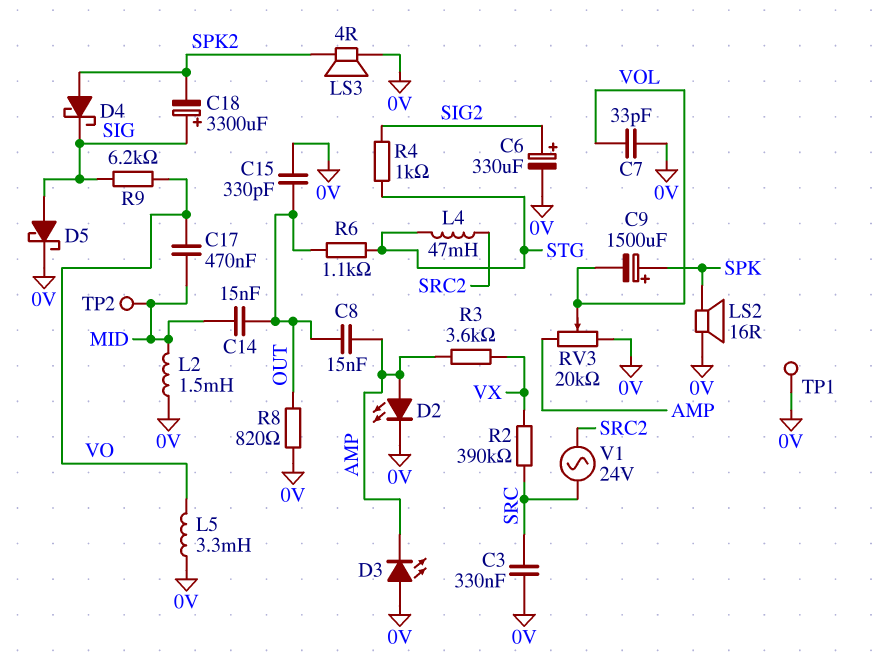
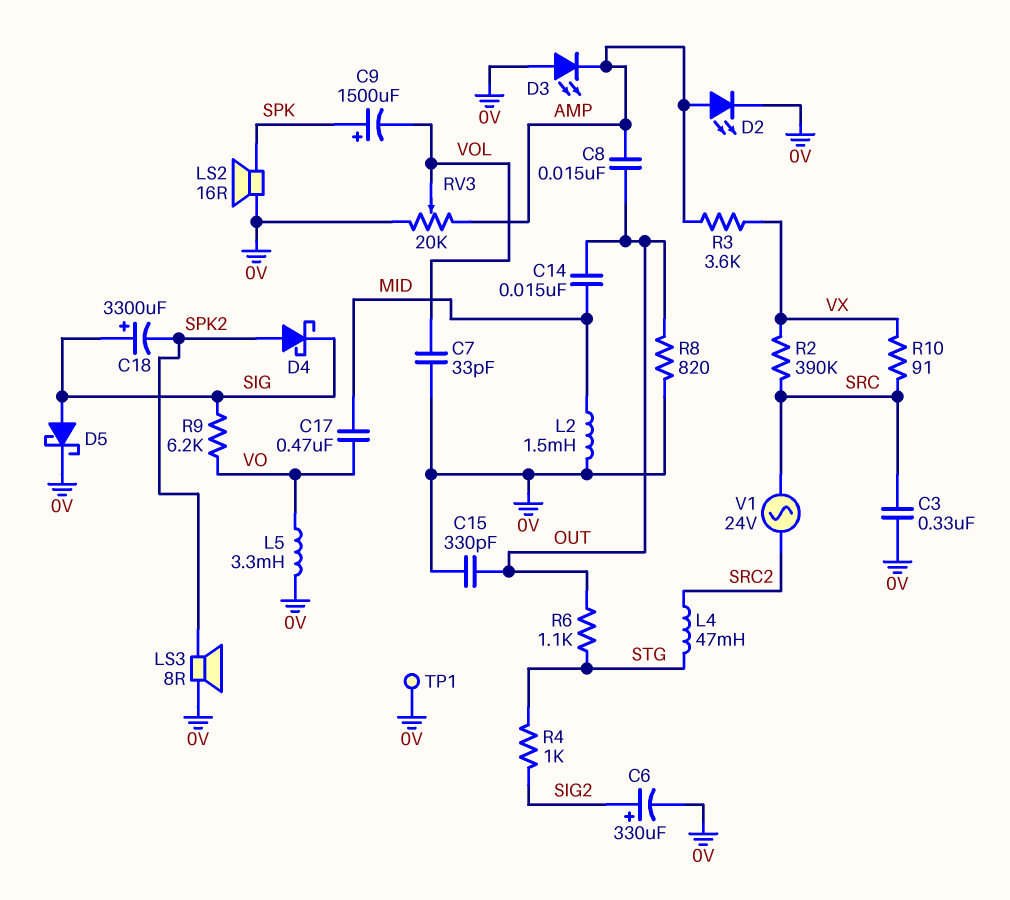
LS3: speaker 4R (0V, SPK2) -> speaker 8R (0V, SPK2)
R10: none -> 91 (SRC, VX)
TP2: test point (MID) -> none

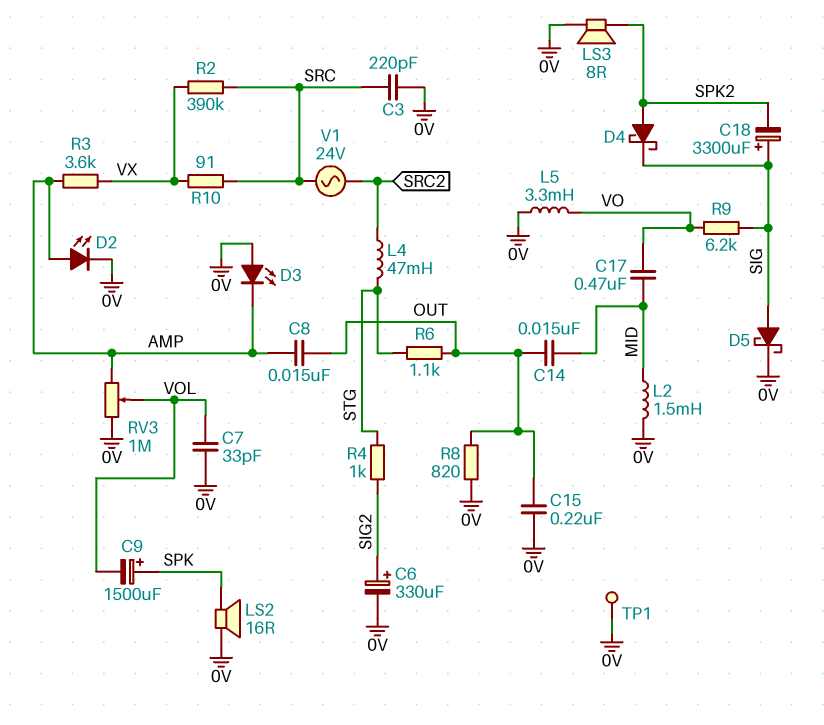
C3: 330nF (0V, SRC) -> 220pF (0V, SRC)
C15: 330pF (0V, OUT) -> 220nF (0V, OUT)
RV3: 20k (0V, AMP, wiper VOL) -> 1M (0V, AMP, wiper VOL)

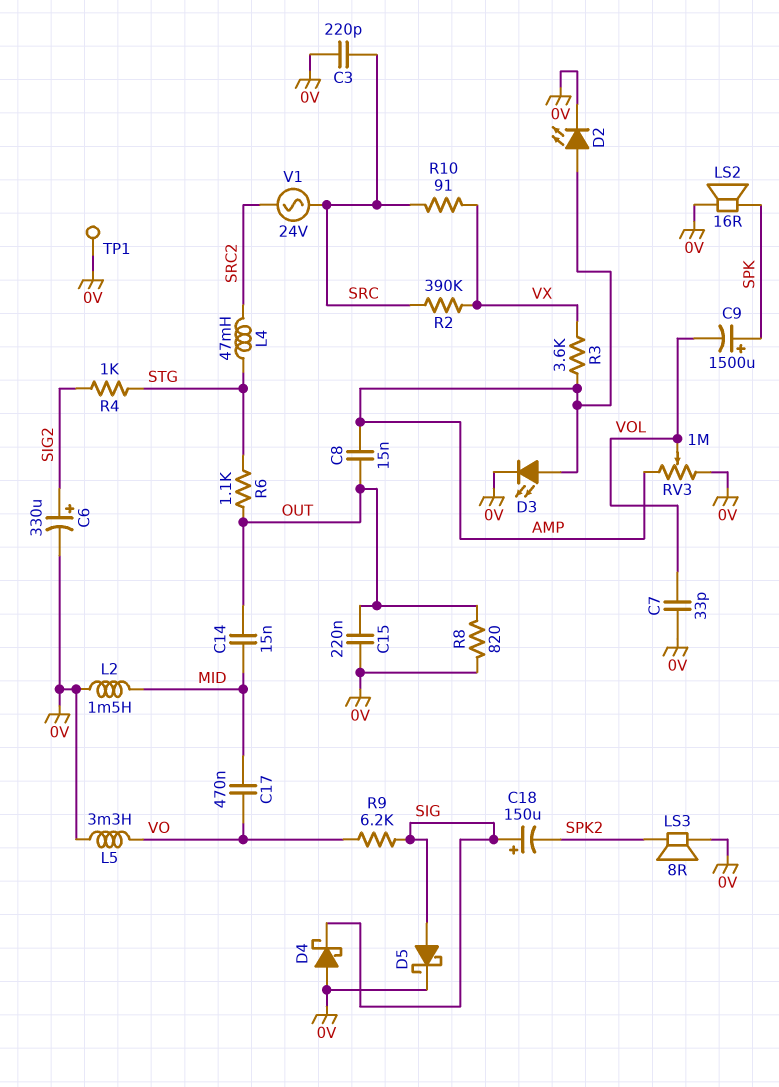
C18: 3300uF (plus SIG, minus SPK2) -> 150uF (plus SIG, minus SPK2)
D3: LED (A 0V, K AMP) -> LED (A AMP, K 0V)
D4: schottky (A SPK2, K SIG) -> schottky (A 0V, K SIG)

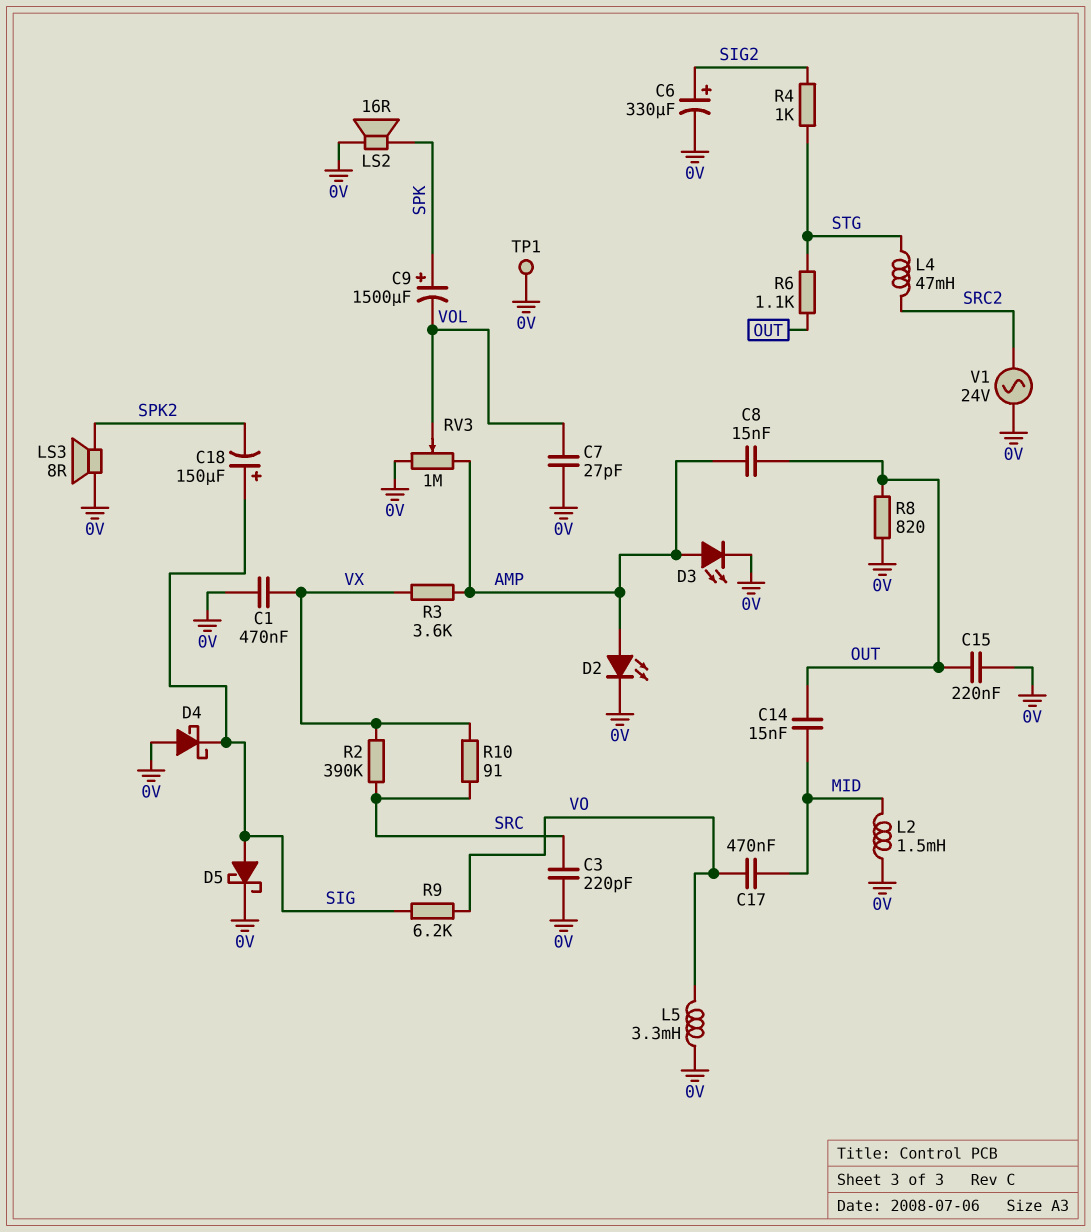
C1: none -> 470nF (0V, VX)
C7: 33pF (0V, VOL) -> 27pF (0V, VOL)
V1: AC 24V (SRC, SRC2) -> AC 24V (0V, SRC2)

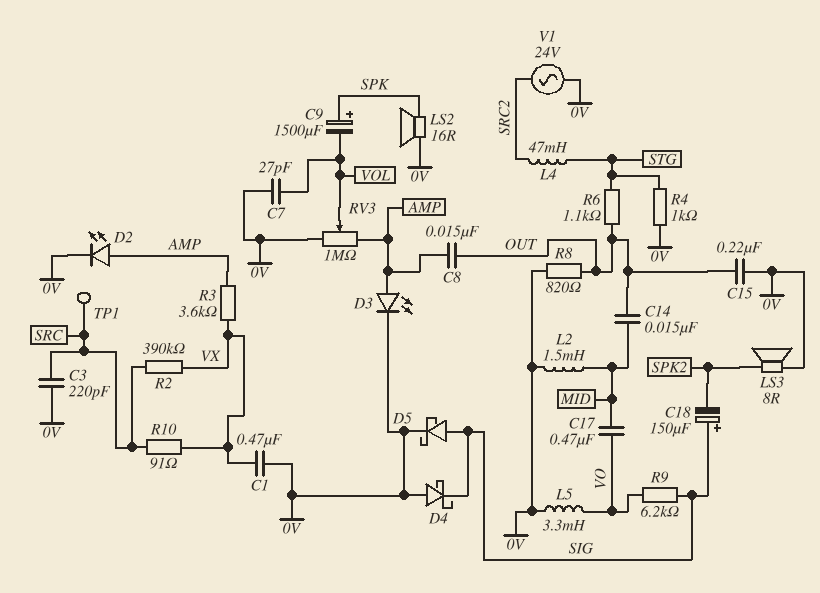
C6: 330uF (plus SIG2, minus 0V) -> none
R4: 1k (SIG2, STG) -> 1k (0V, STG)
TP1: test point (0V) -> test point (SRC)

